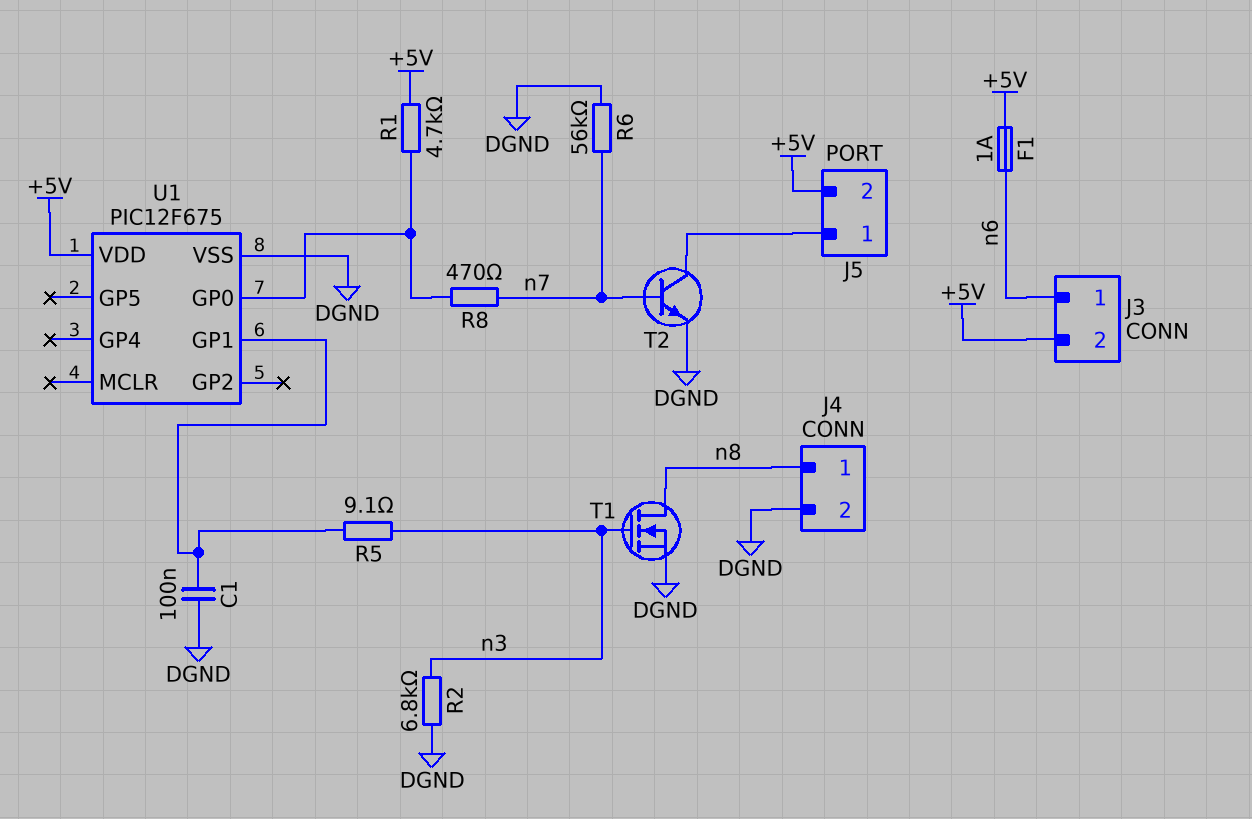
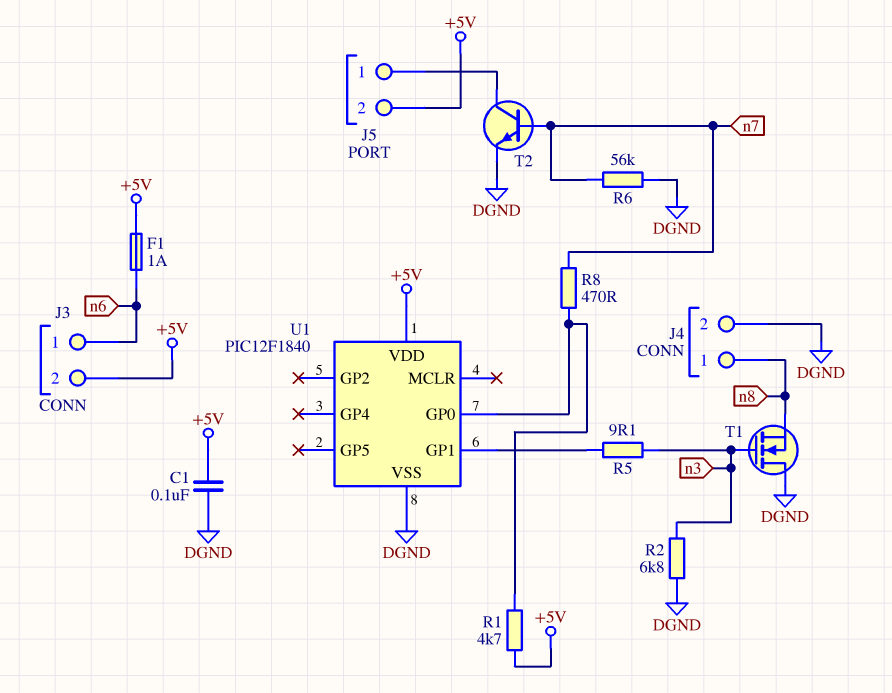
C1: 100nF (DGND, U1/GP1) -> 100nF (+5V, DGND)
T1: NMOS (G n3, D n8, S DGND) -> NMOS (G n3, D DGND, S n8)
U1: PIC12F675 -> PIC12F1840

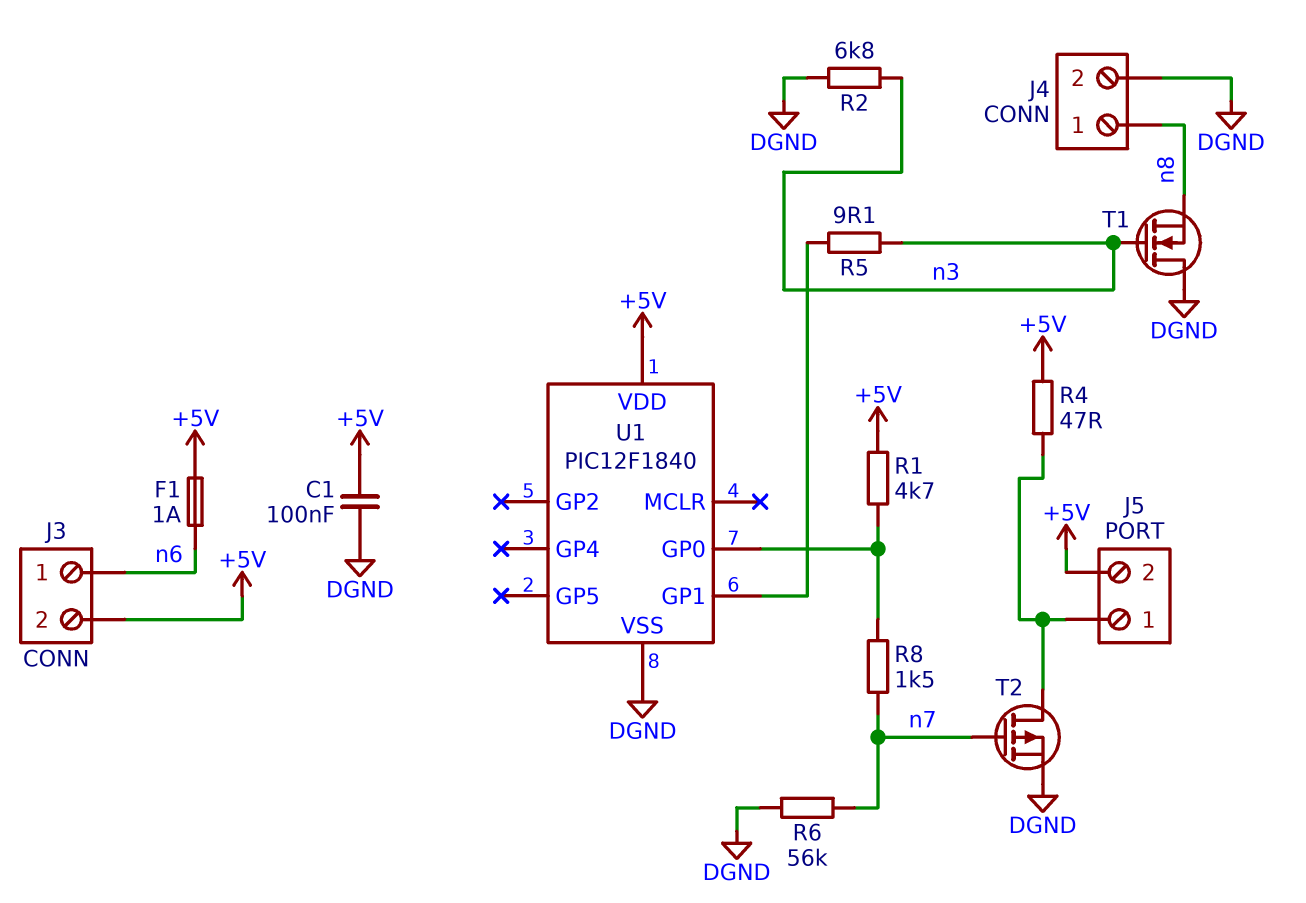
R4: none -> 47 (+5V, J5/1)
R8: 470 (U1/GP0, n7) -> 1.5k (U1/GP0, n7)
T2: NPN (B n7, C J5/1, E DGND) -> PMOS (G n7, D J5/1, S DGND)

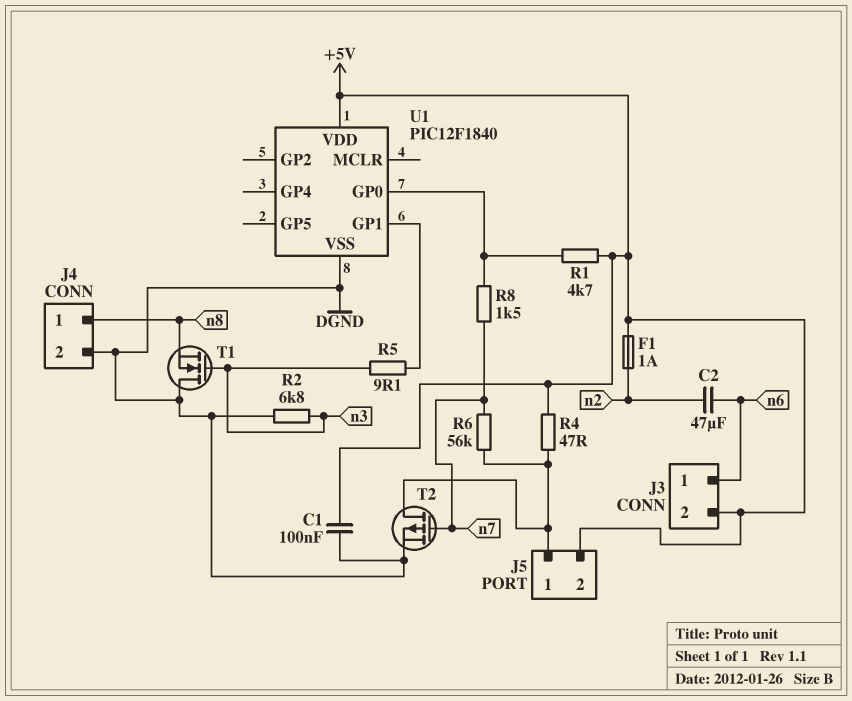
C2: none -> 47uF (n2, n6)
F1: 1A (+5V, n6) -> 1A (+5V, n2)
R6: 56k (DGND, n7) -> 56k (J5/1, n7)

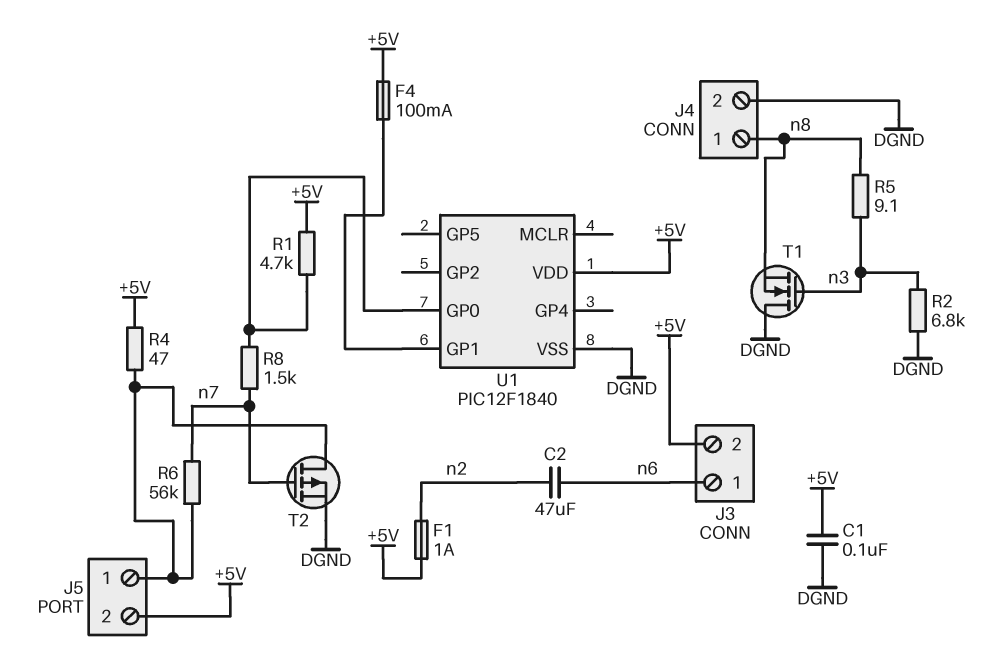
F4: none -> 100mA (+5V, U1/GP1)
R5: 9.1 (U1/GP1, n3) -> 9.1 (n3, n8)

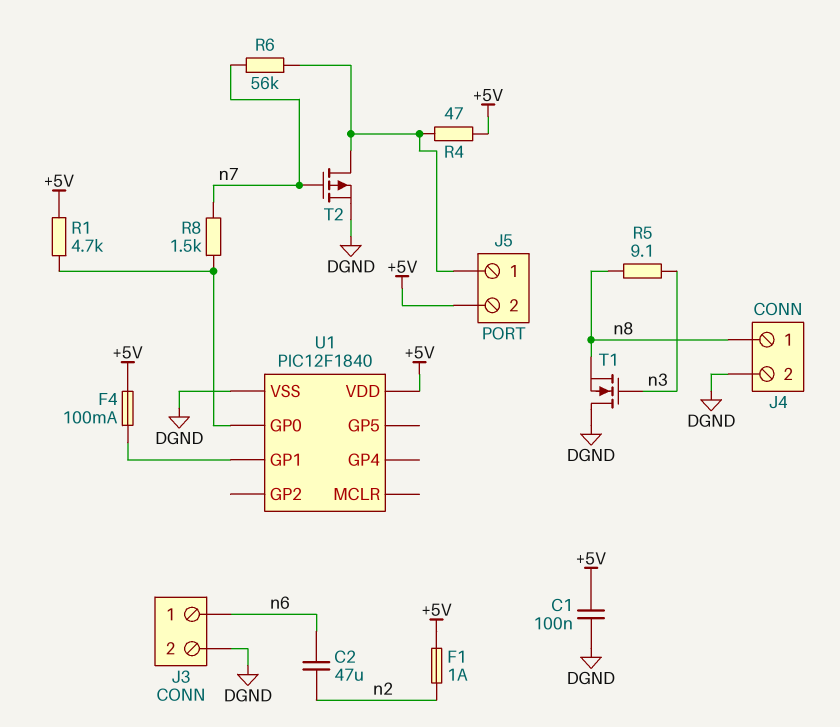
J3 pin 2: +5V -> DGND
R2: 6.8k (DGND, n3) -> none

